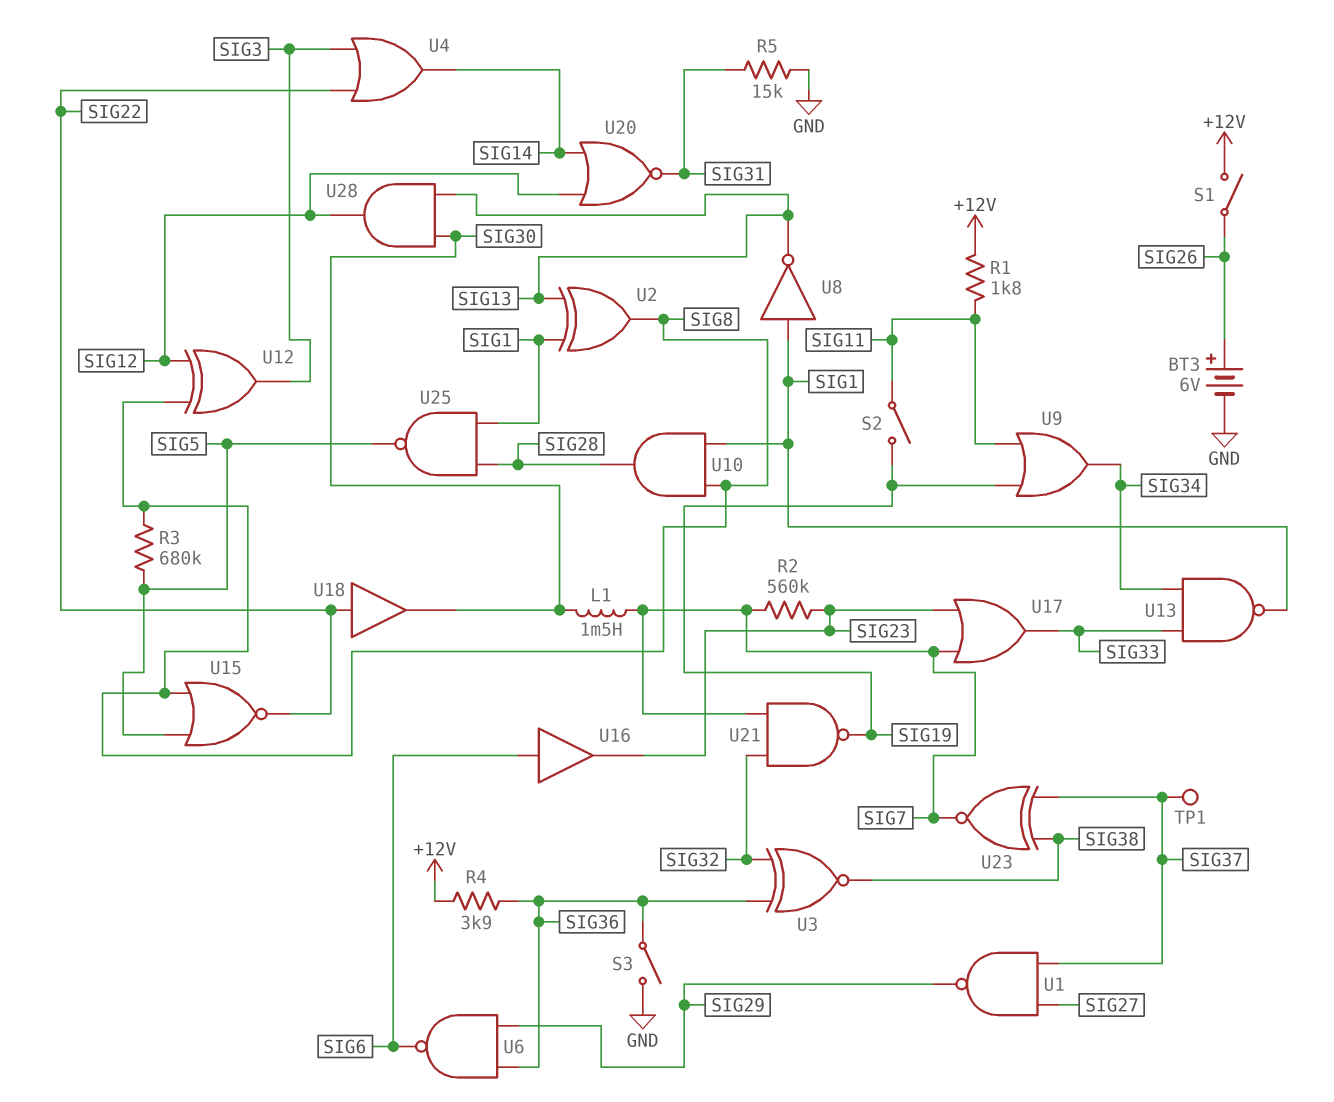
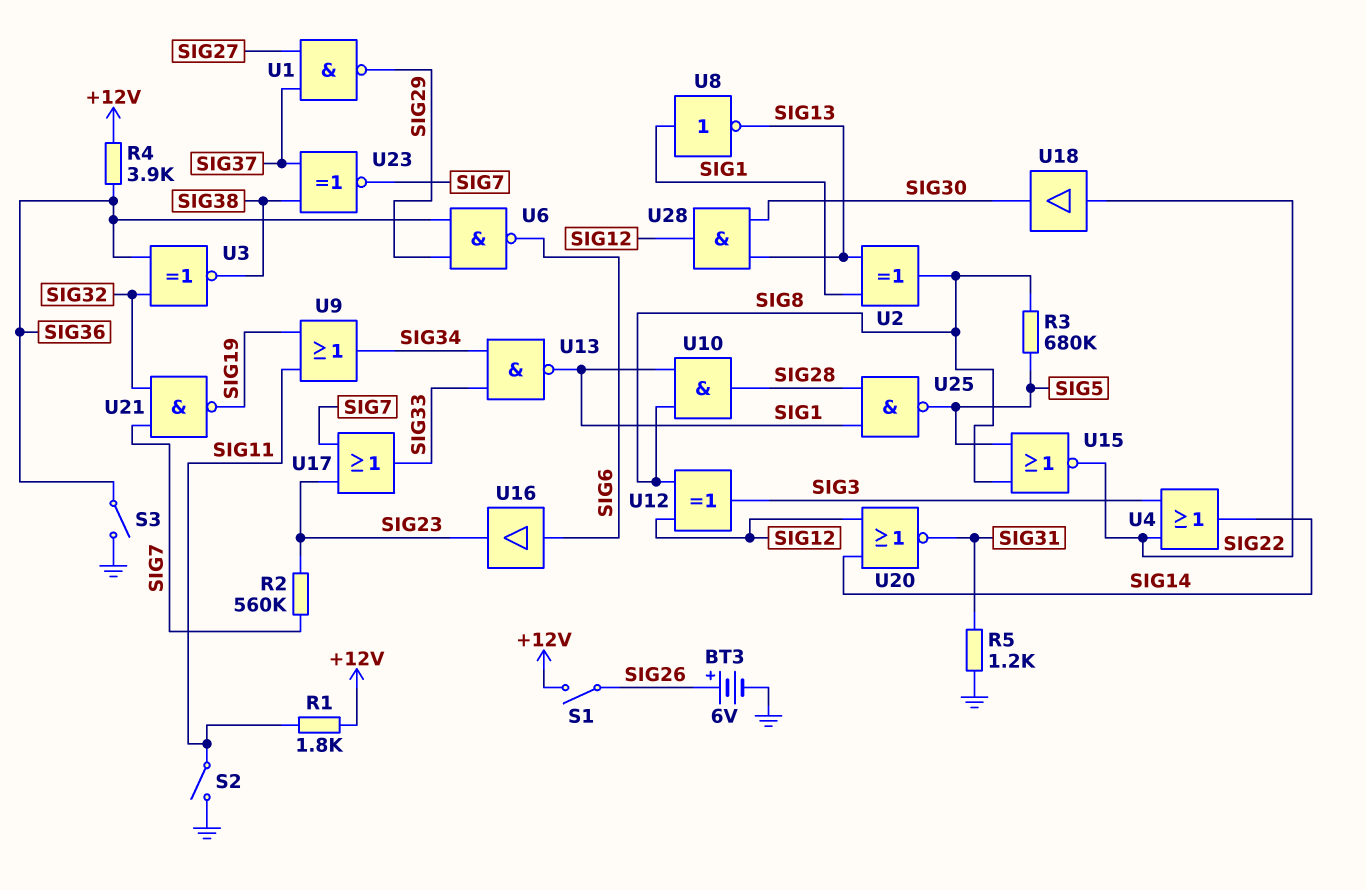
L1: 1.5mH (SIG7, SIG30) -> none
R5: 15k (GND, SIG31) -> 1.2k (GND, SIG31)
S2: switch (SIG11, SIG19) -> switch (GND, SIG11)
TP1: test point (SIG37) -> none

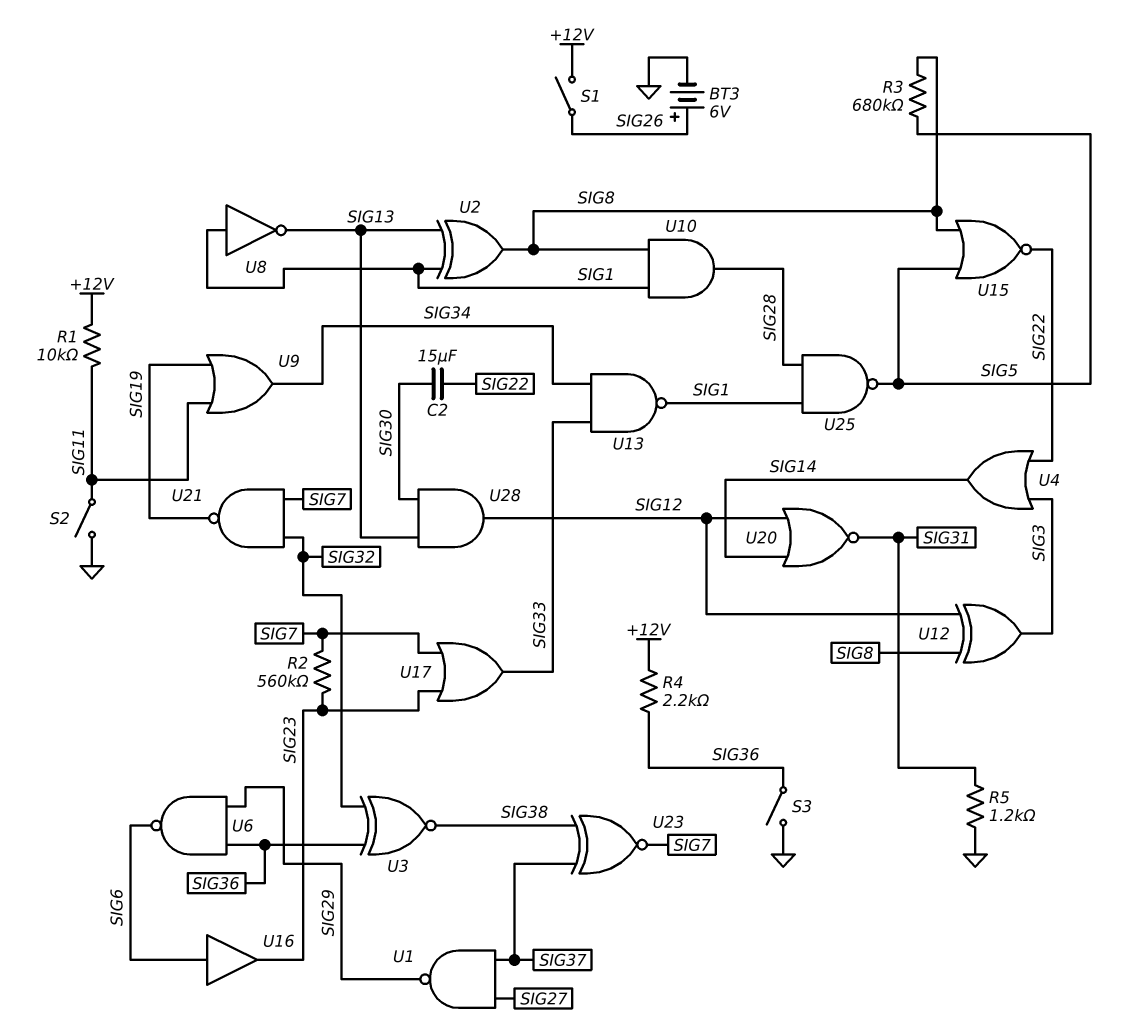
C2: none -> 15uF (SIG22, SIG30)
R1: 1.8k (+12V, SIG11) -> 10k (+12V, SIG11)
R4: 3.9k (+12V, SIG36) -> 2.2k (+12V, SIG36)
U18: buffer (in SIG22, out SIG30) -> none

